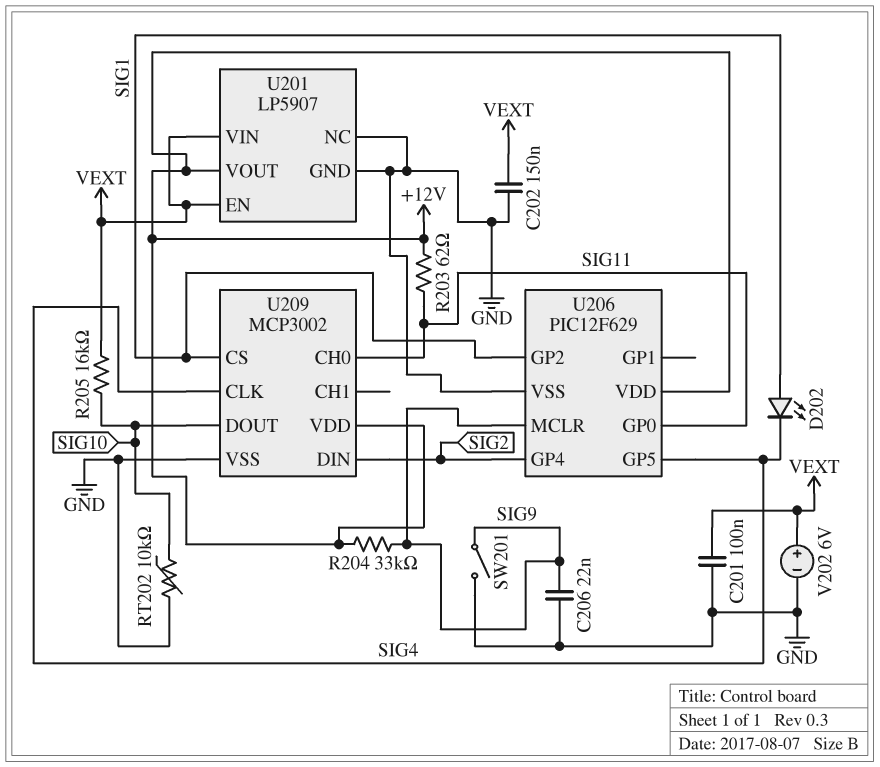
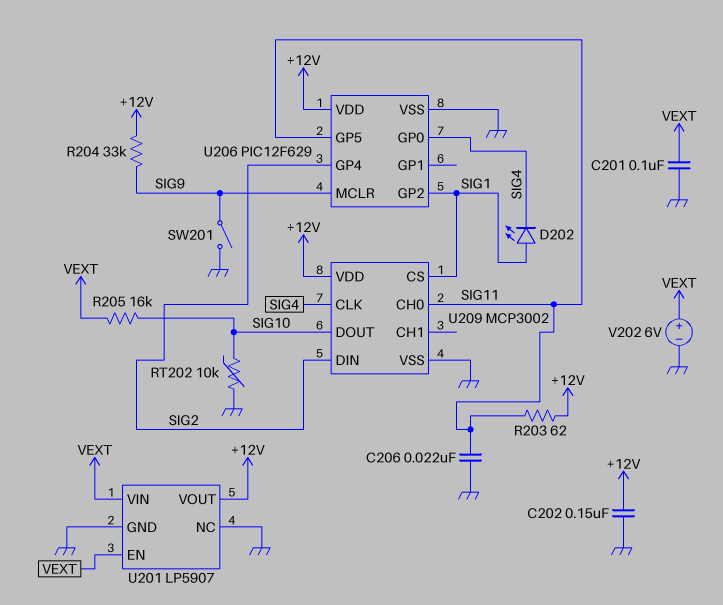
C202: 150nF (GND, VEXT) -> 150nF (+12V, GND)
C206: 22nF (GND, SIG9) -> 22nF (GND, SIG11)
U206 pin GP0: SIG11 -> SIG4
U206 pin GP5: SIG4 -> SIG11

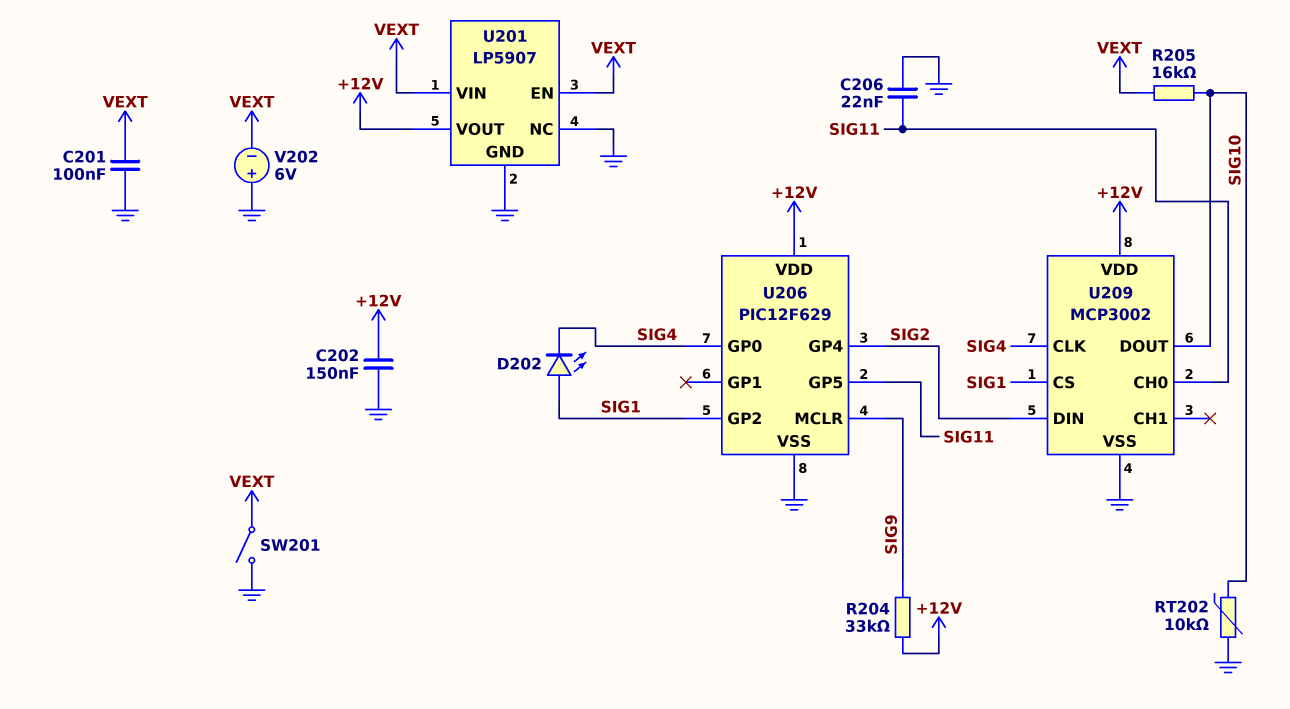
R203: 62 (+12V, SIG11) -> none
SW201: switch (GND, SIG9) -> switch (GND, VEXT)
V202: 6V (plus VEXT, minus GND) -> 6V (plus GND, minus VEXT)

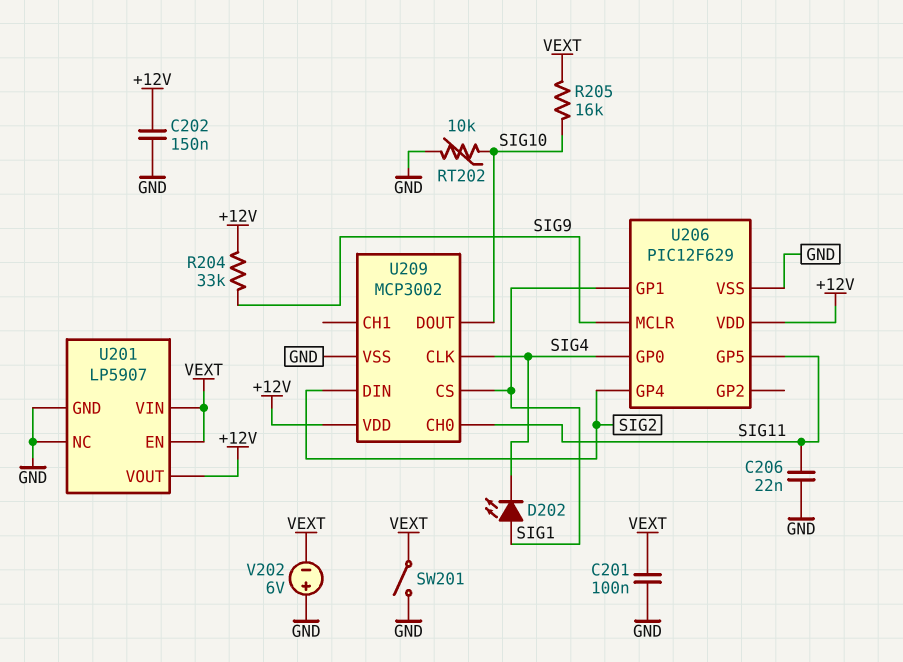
U206 pin GP1: none -> SIG1
U206 pin GP2: SIG1 -> none

